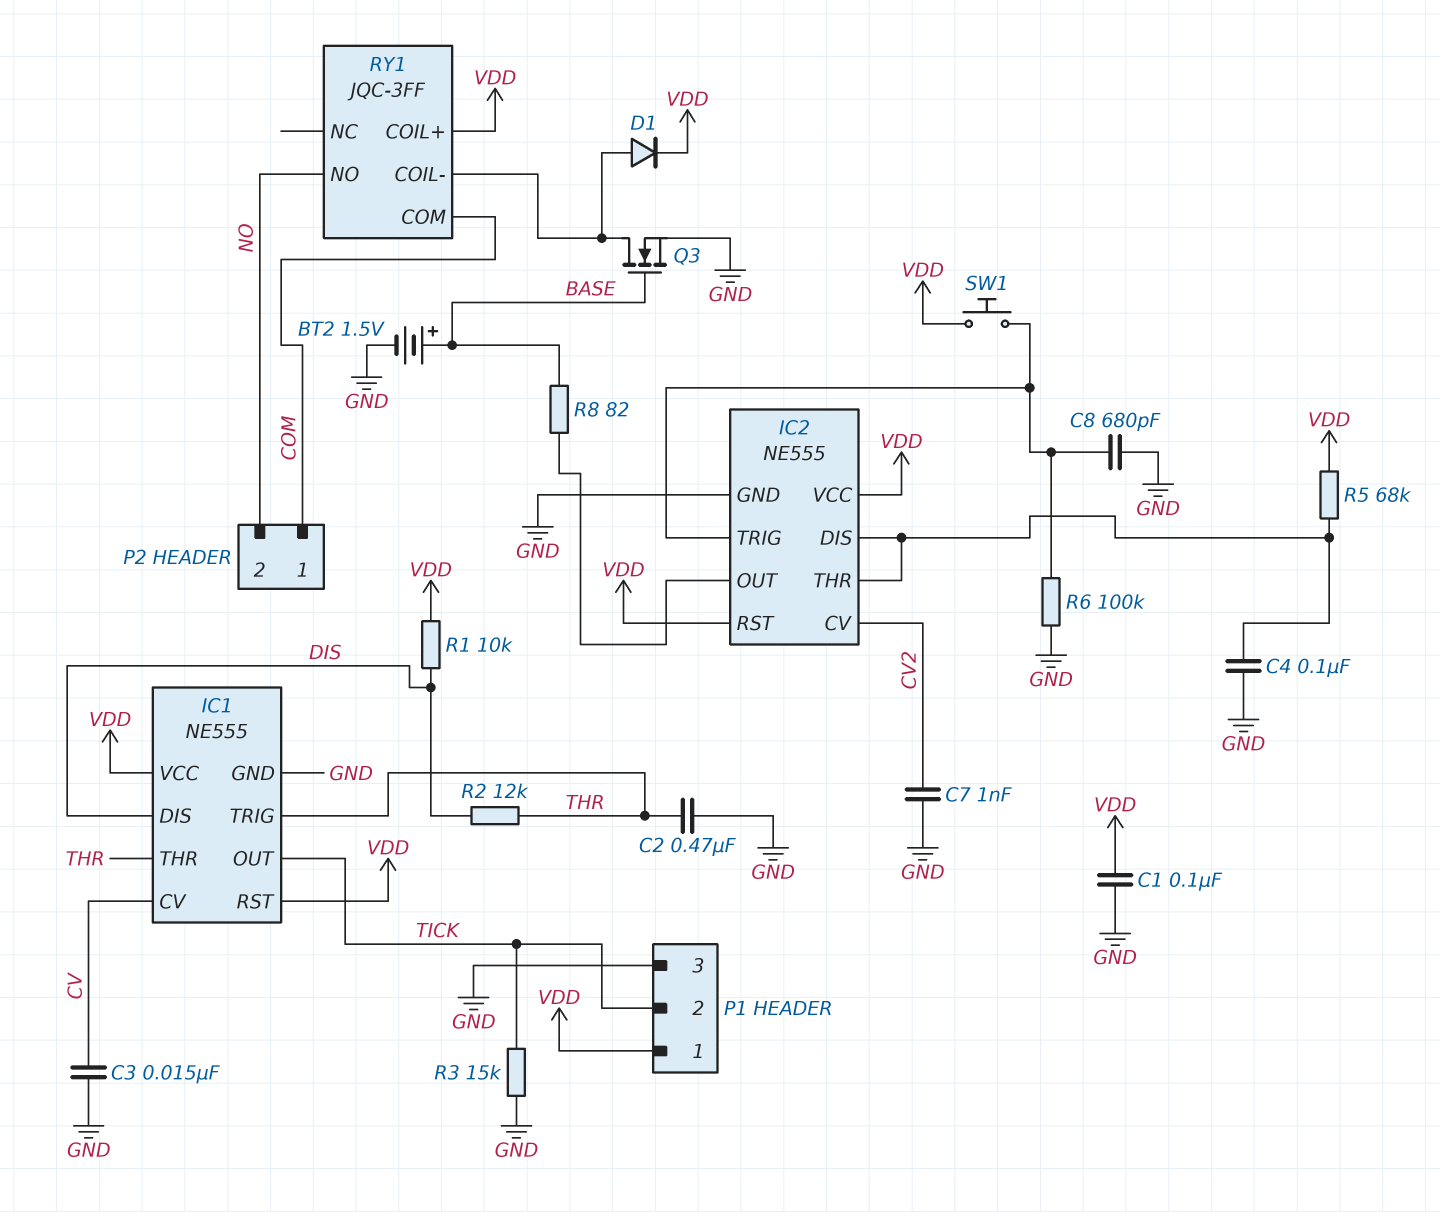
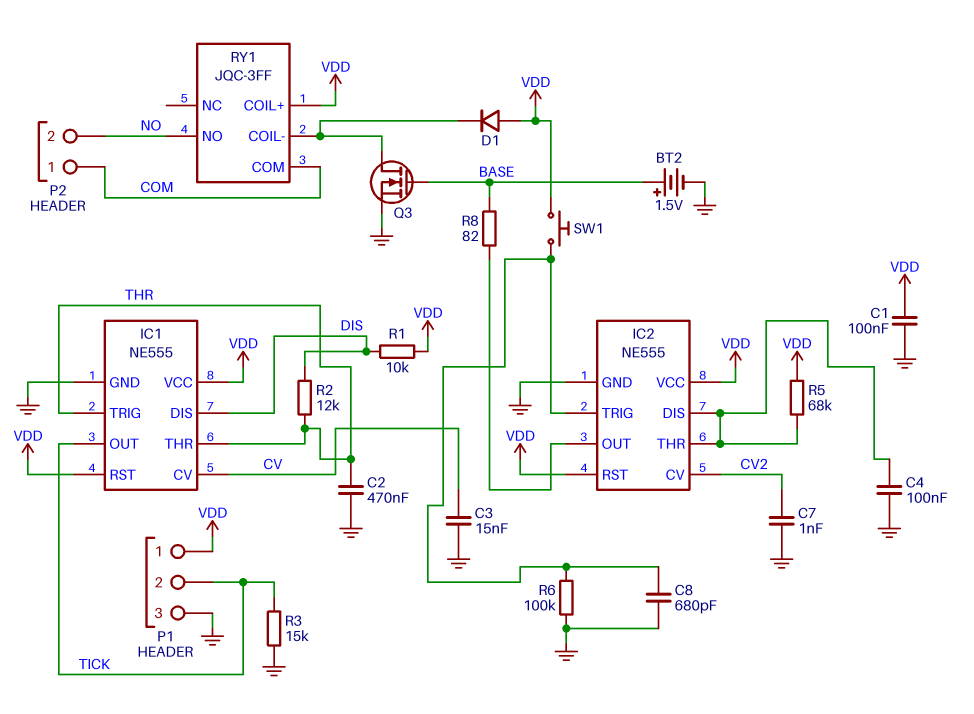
D1: diode (A RY1/COIL-, K VDD) -> diode (A VDD, K RY1/COIL-)

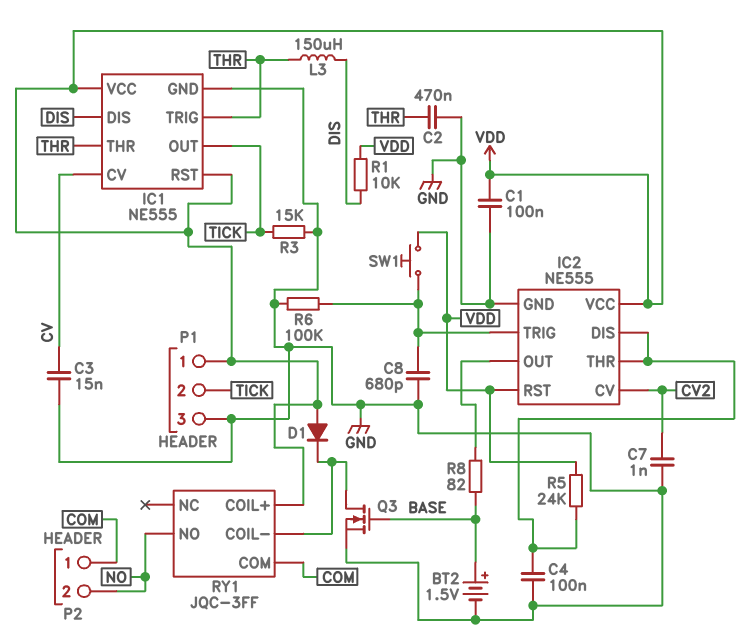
L3: none -> 150uH (DIS, THR)
R2: 12k (DIS, THR) -> none
R5: 68k (IC2/DIS, VDD) -> 24k (IC2/DIS, VDD)

